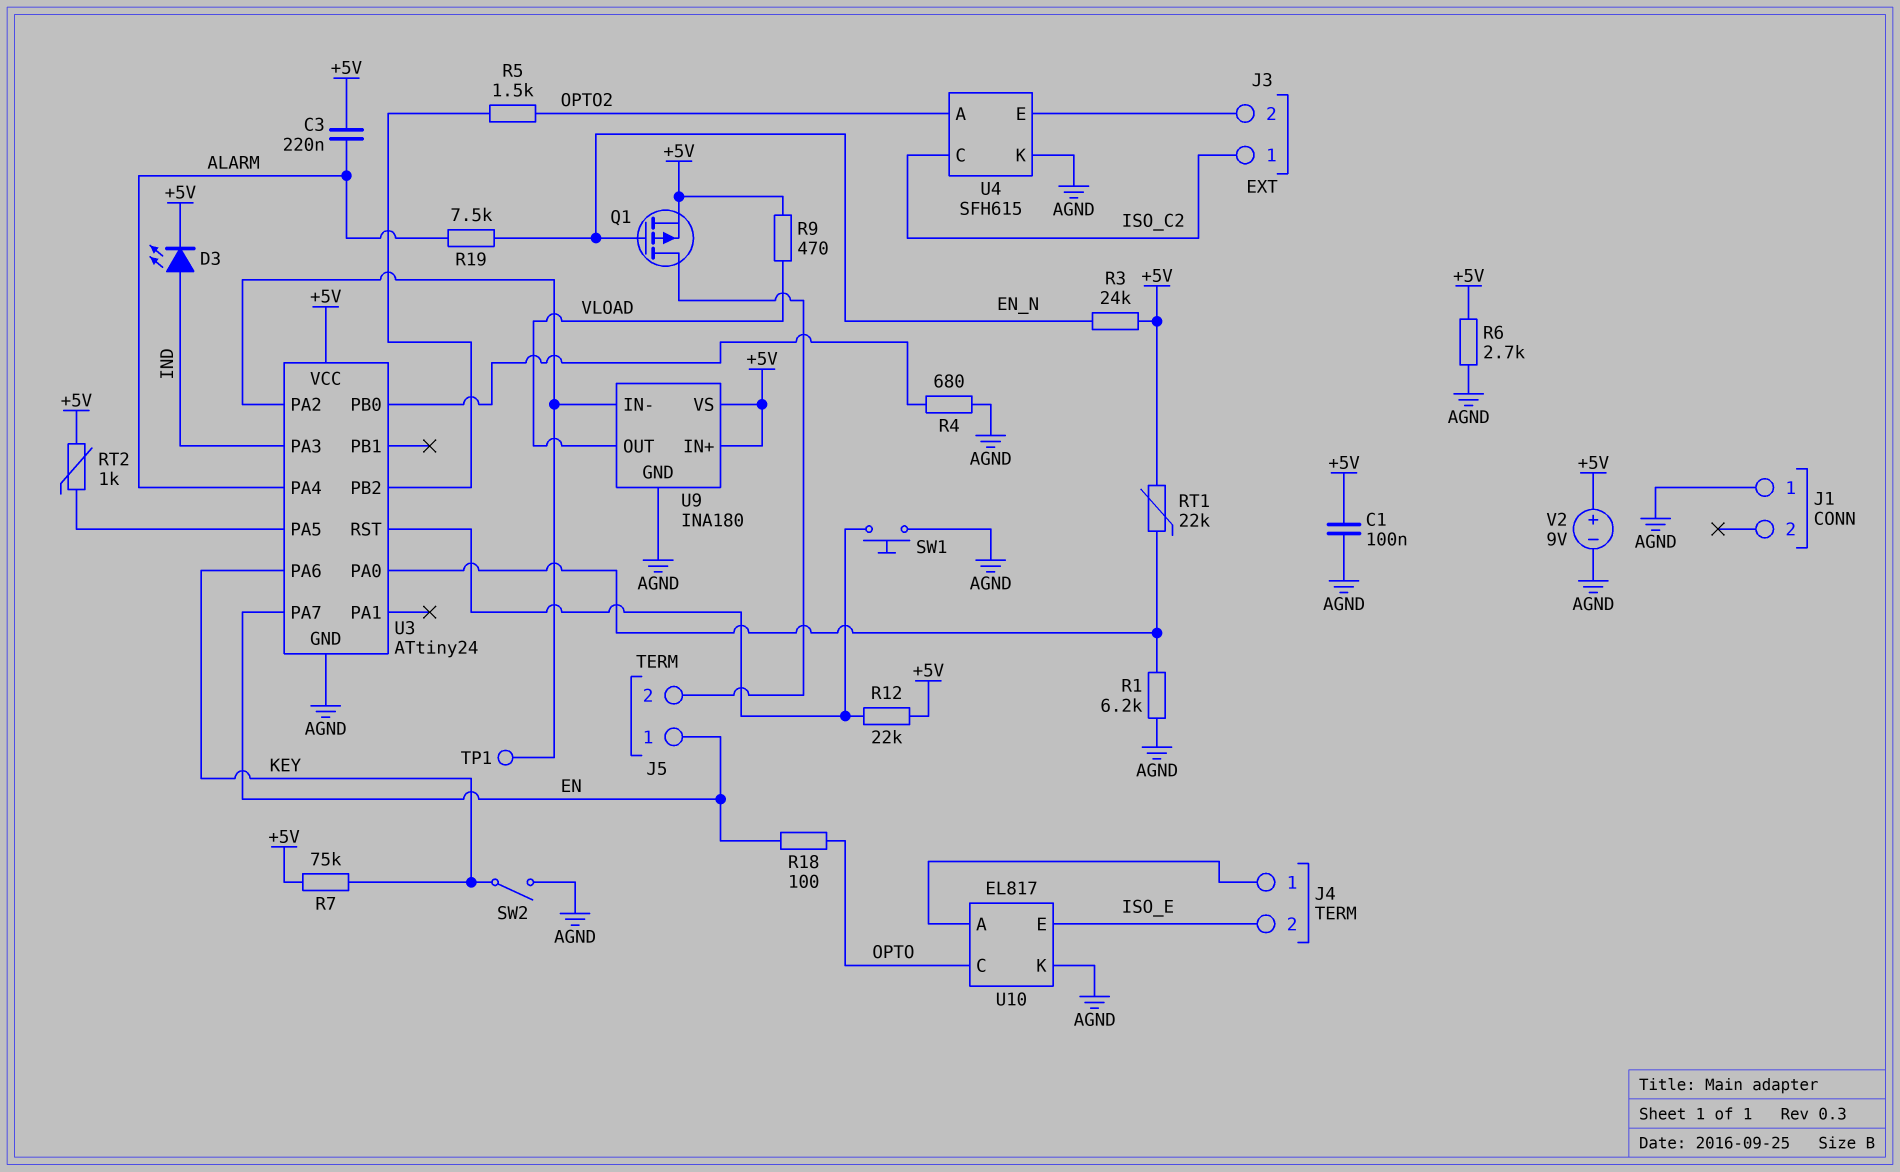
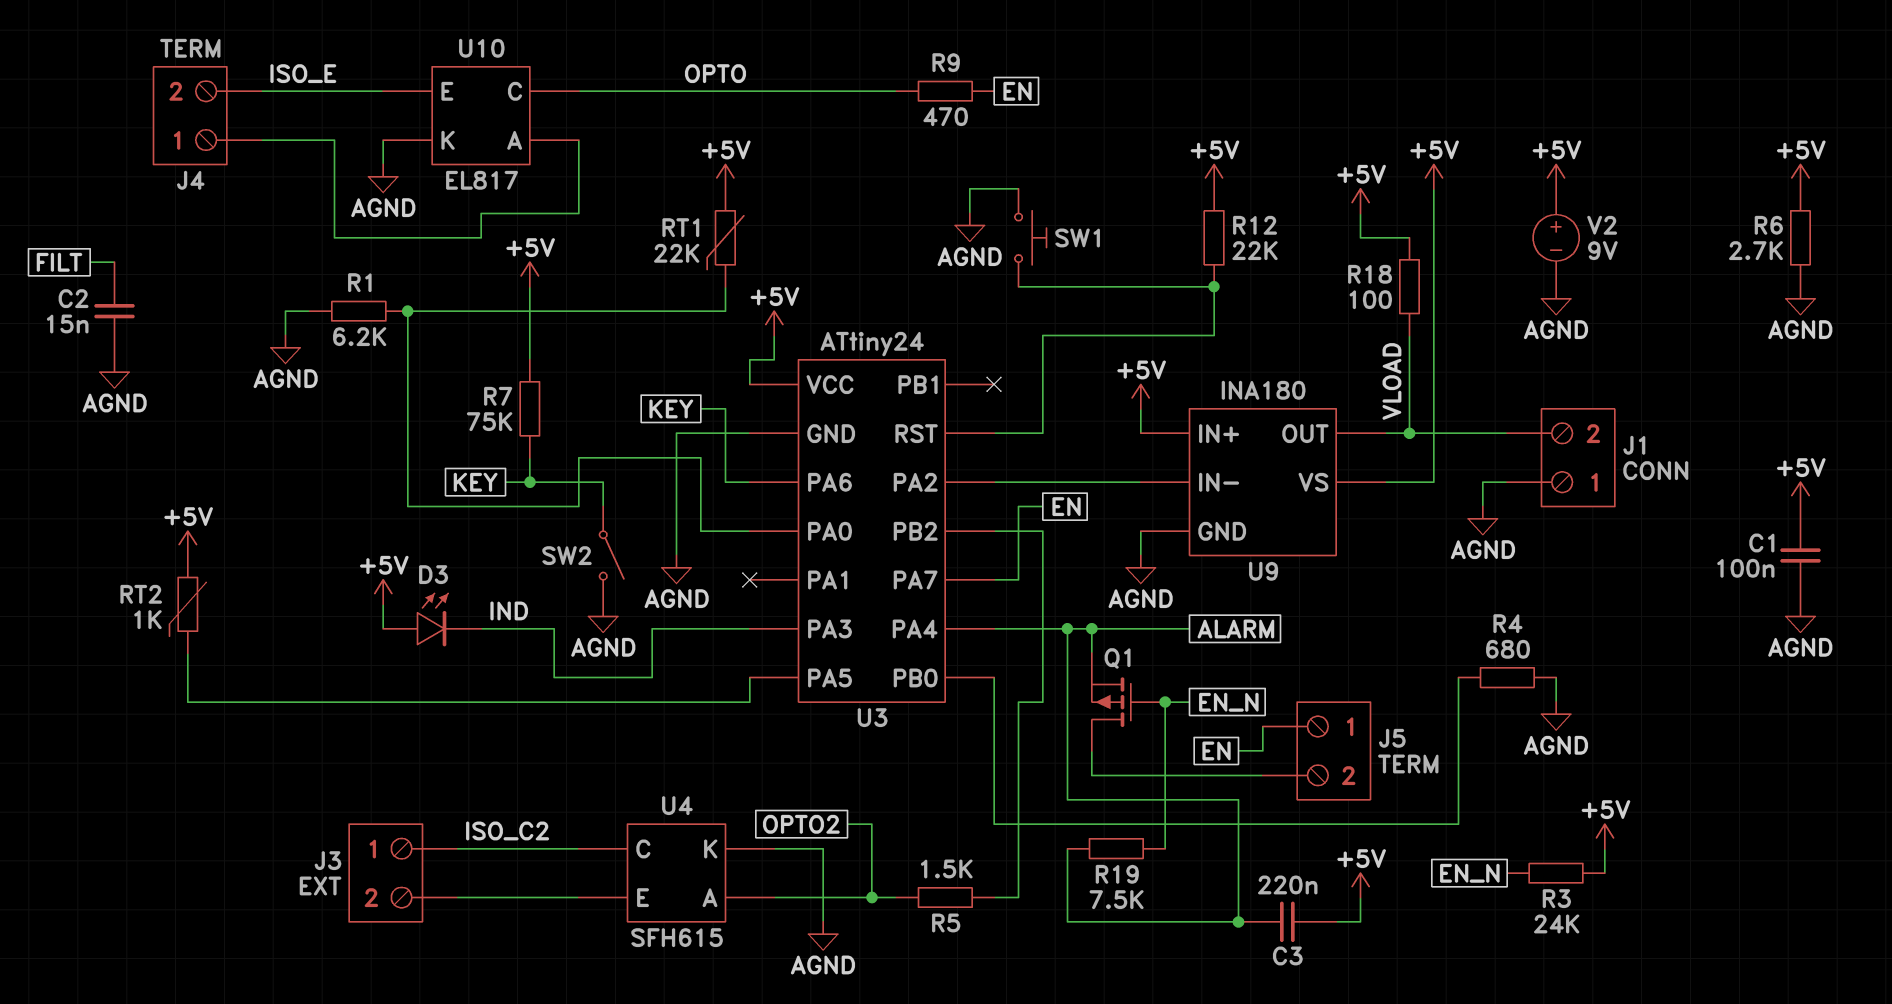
C2: none -> 15nF (AGND, FILT)
D3: LED (A IND, K +5V) -> LED (A +5V, K IND)
J1 pin 2: none -> VLOAD
Q1: PMOS (G EN_N, D J5/2, S +5V) -> PMOS (G EN_N, D J5/2, S ALARM)
R9: 470 (+5V, VLOAD) -> 470 (EN, OPTO)
R18: 100 (EN, OPTO) -> 100 (+5V, VLOAD)
TP1: test point (U3/PA2) -> none

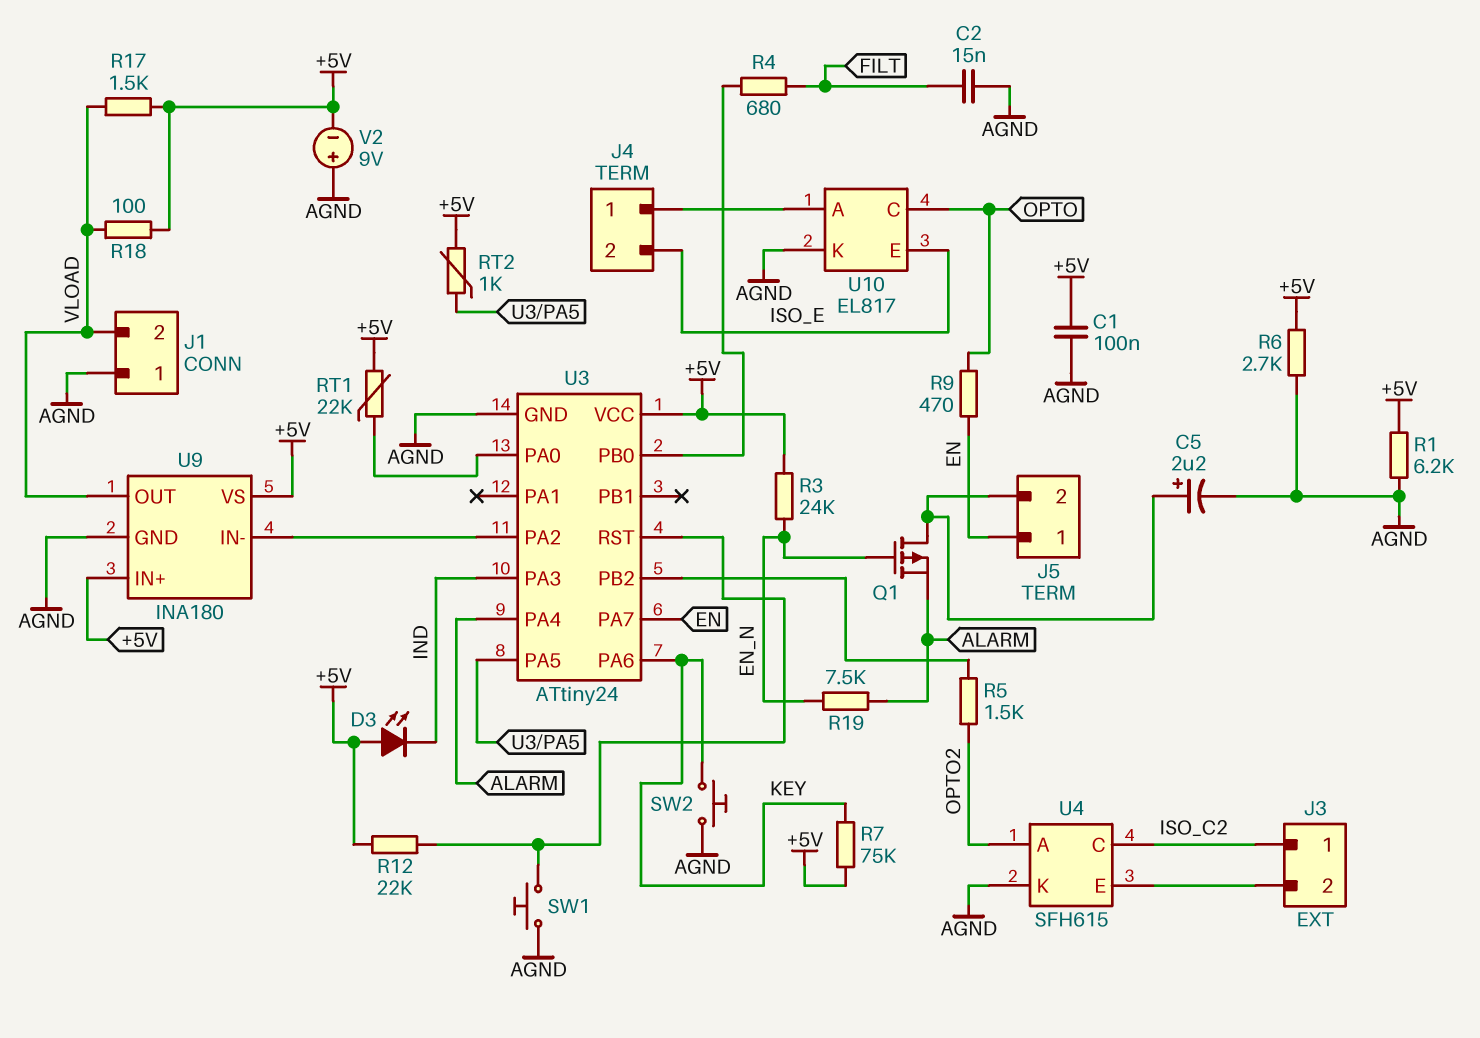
C3: 220nF (+5V, ALARM) -> none
C5: none -> 2.2uF (plus J5/2, minus AGND)
R1: 6.2k (AGND, U3/PA0) -> 6.2k (+5V, AGND)
R4: 680 (AGND, U3/PB0) -> 680 (FILT, U3/PB0)
R17: none -> 1.5k (+5V, VLOAD)
SW2: switch (AGND, KEY) -> button (AGND, KEY)
V2: 9V (plus +5V, minus AGND) -> 9V (plus AGND, minus +5V)

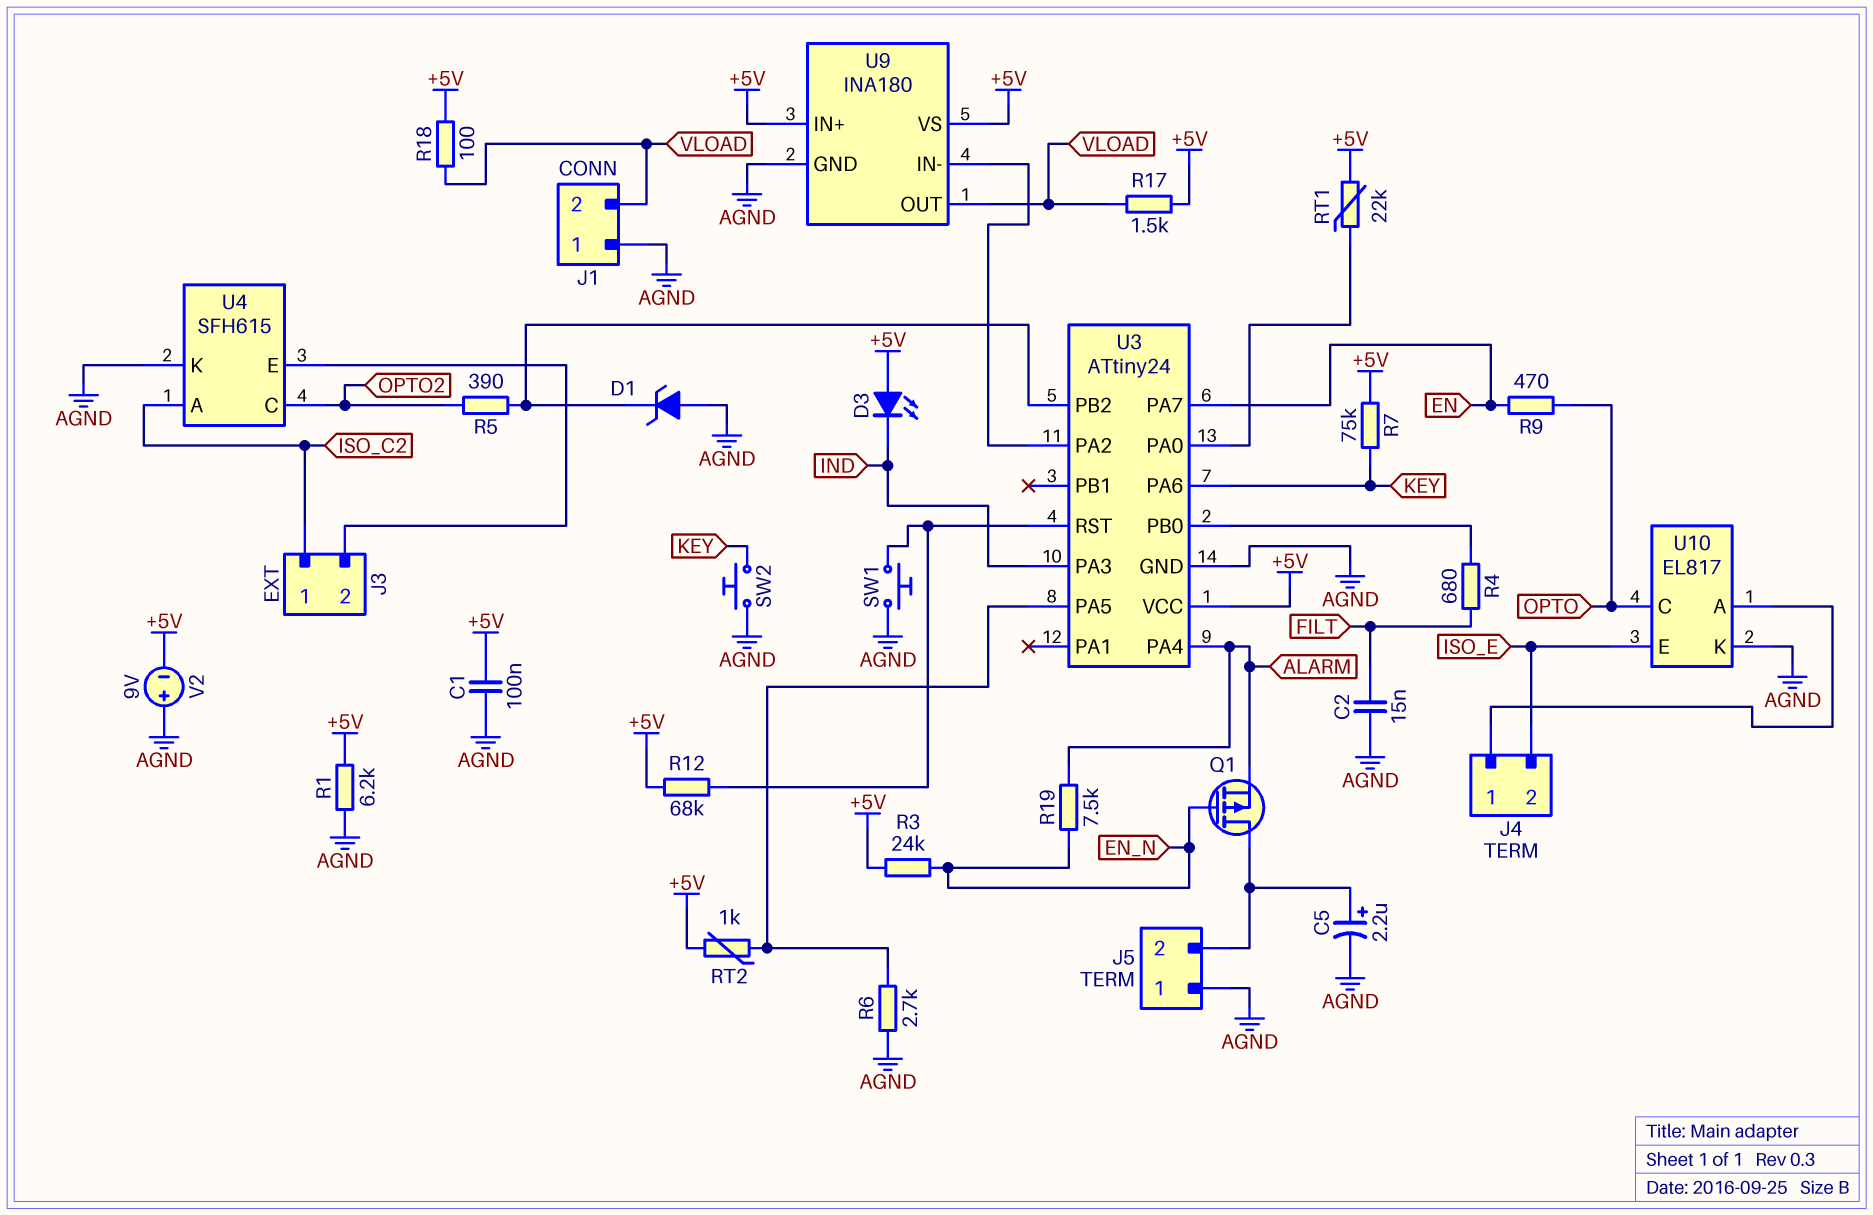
D1: none -> zener (A AGND, K U3/PB2)
J5 pin 1: EN -> AGND
R5: 1.5k (OPTO2, U3/PB2) -> 390 (OPTO2, U3/PB2)
R6: 2.7k (+5V, AGND) -> 2.7k (AGND, U3/PA5)
R12: 22k (+5V, U3/RST) -> 68k (+5V, U3/RST)
U4 pin A: OPTO2 -> ISO_C2
U4 pin C: ISO_C2 -> OPTO2

